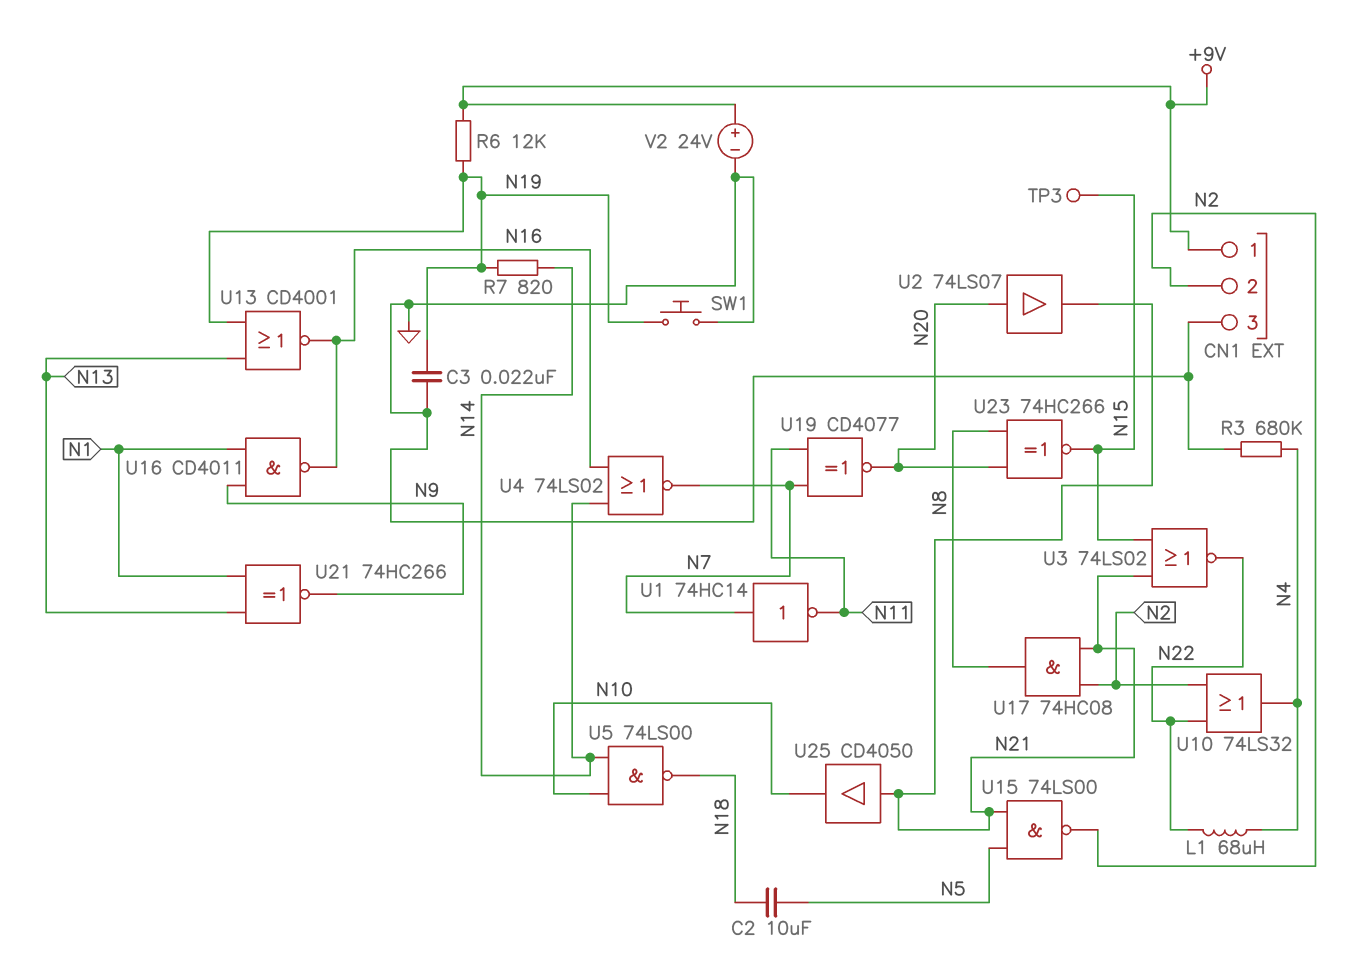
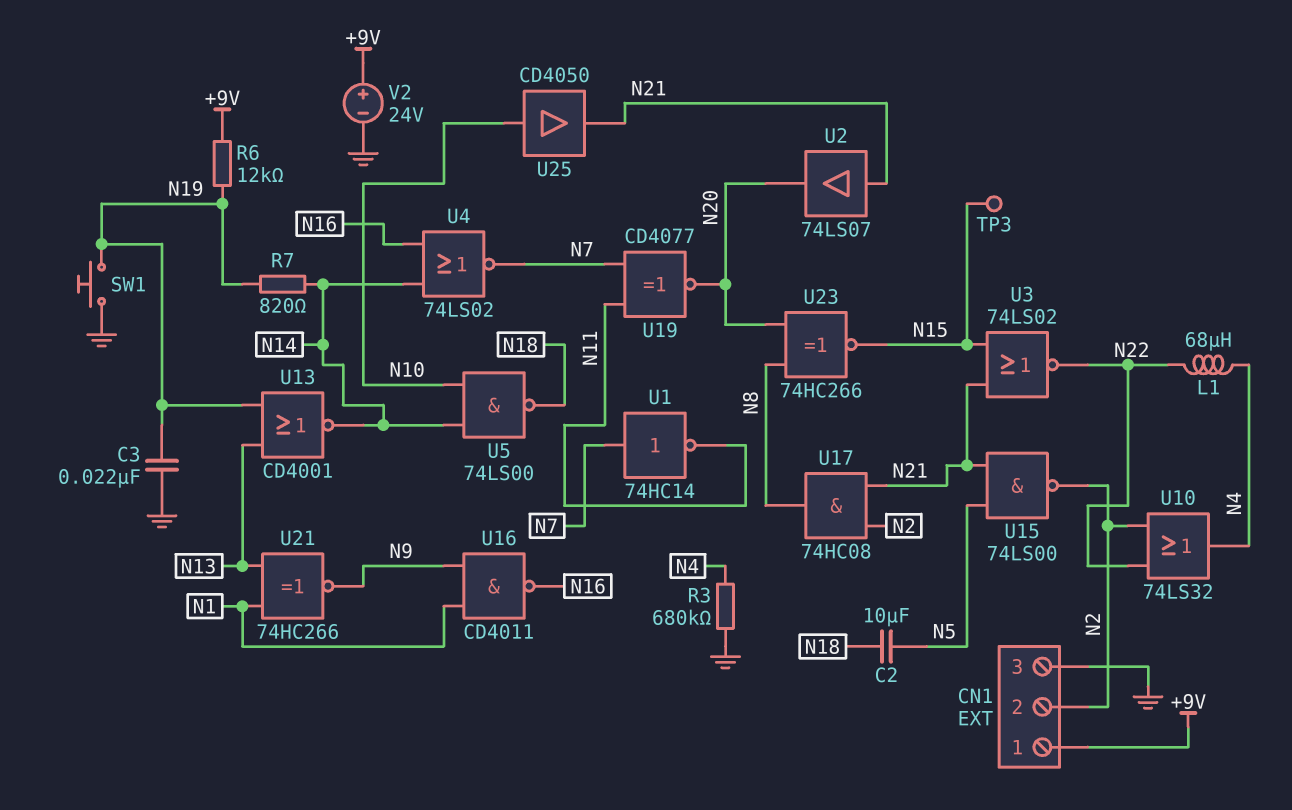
U2: buffer 74LS07 (in N20, out N21) -> buffer 74LS07 (in N21, out N20)
U13: NOR CD4001 (in N13, in N19, out N16) -> NOR CD4001 (in N13, in N19, out N14)
U25: buffer CD4050 (in N21, out N10) -> buffer CD4050 (in N10, out N21)

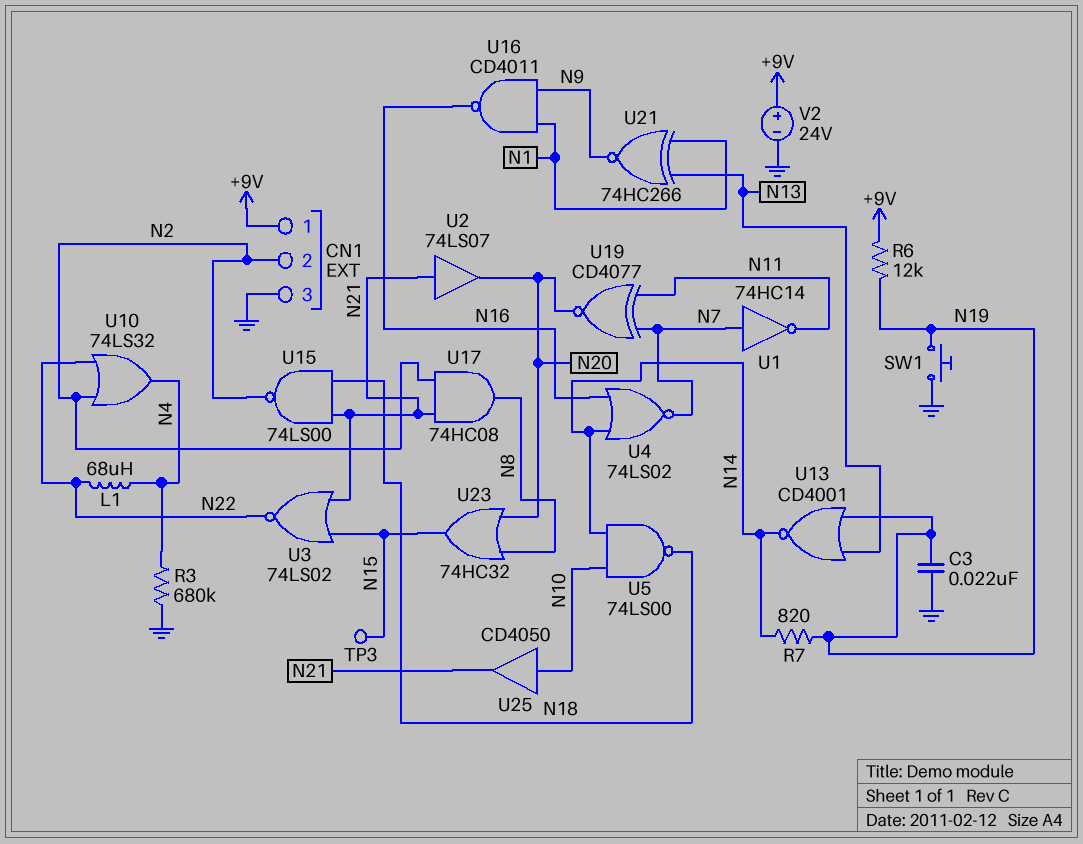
C2: 10uF (N5, N18) -> none
U15: NAND 74LS00 (in N5, in N21, out N2) -> NAND 74LS00 (in N18, in N21, out N2)
U23: XNOR 74HC266 (in N8, in N20, out N15) -> OR 74HC32 (in N8, in N20, out N15)

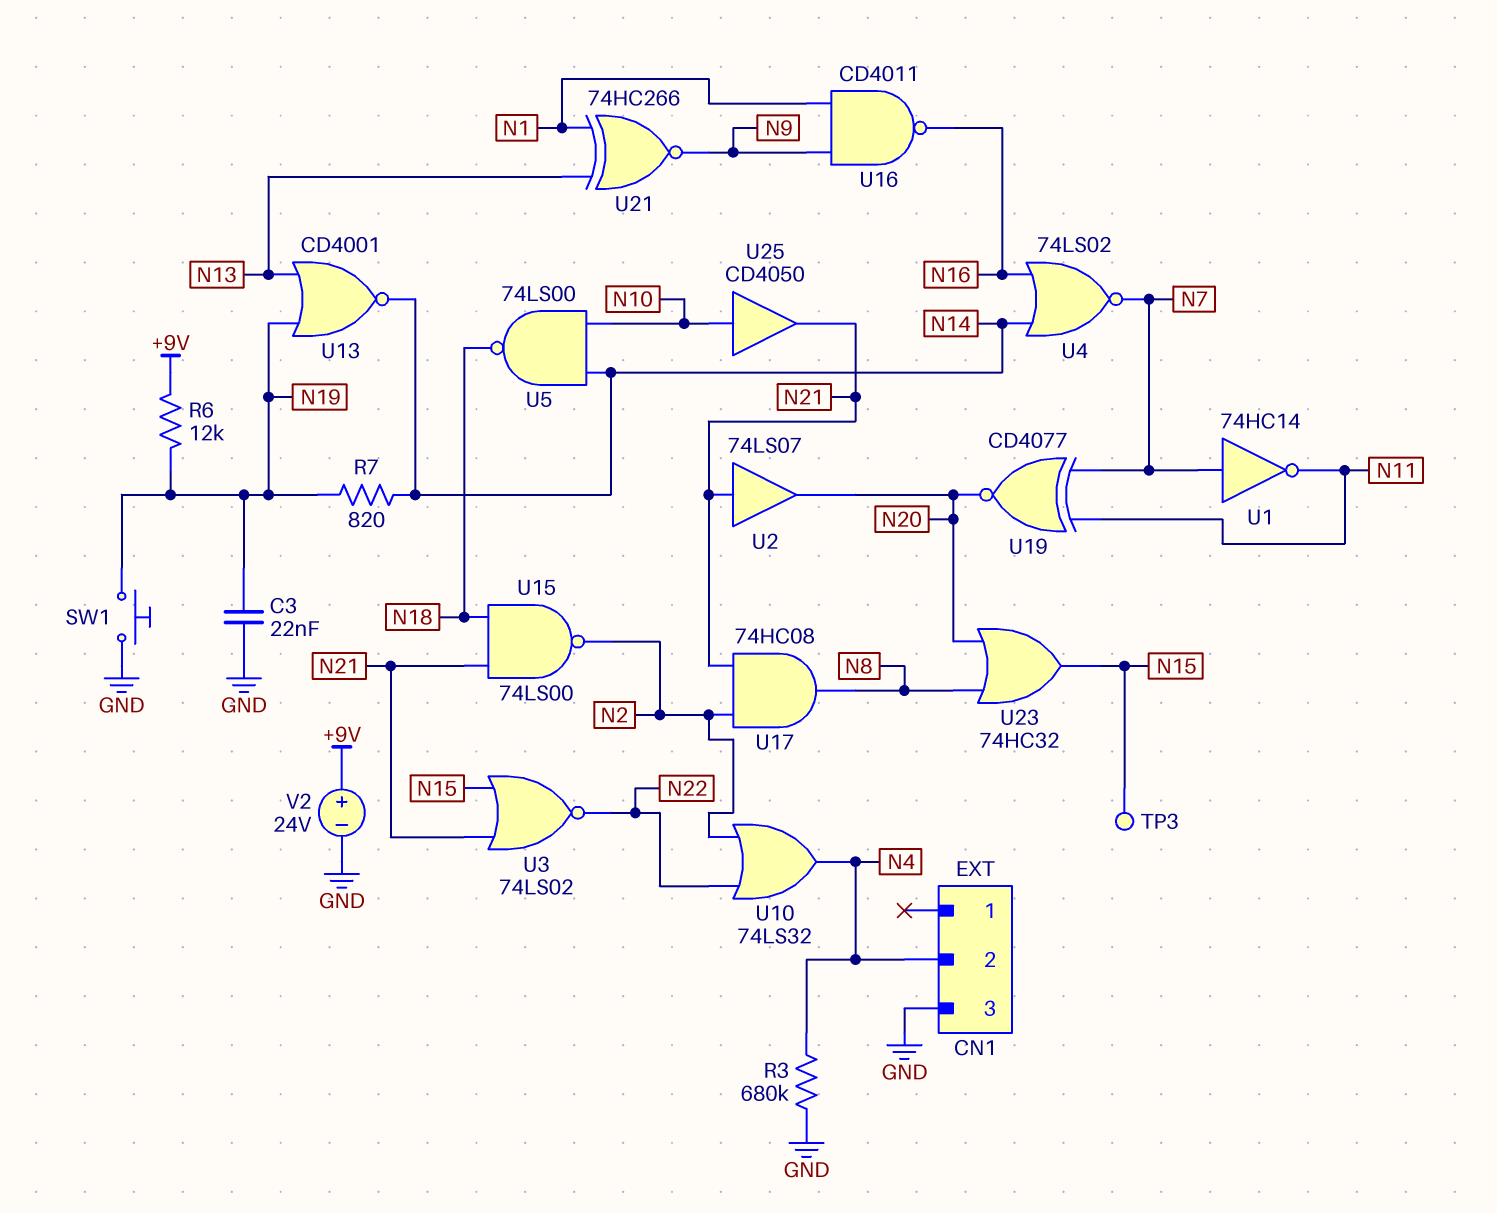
CN1 pin 1: +9V -> none
CN1 pin 2: N2 -> N4
L1: 68uH (N4, N22) -> none

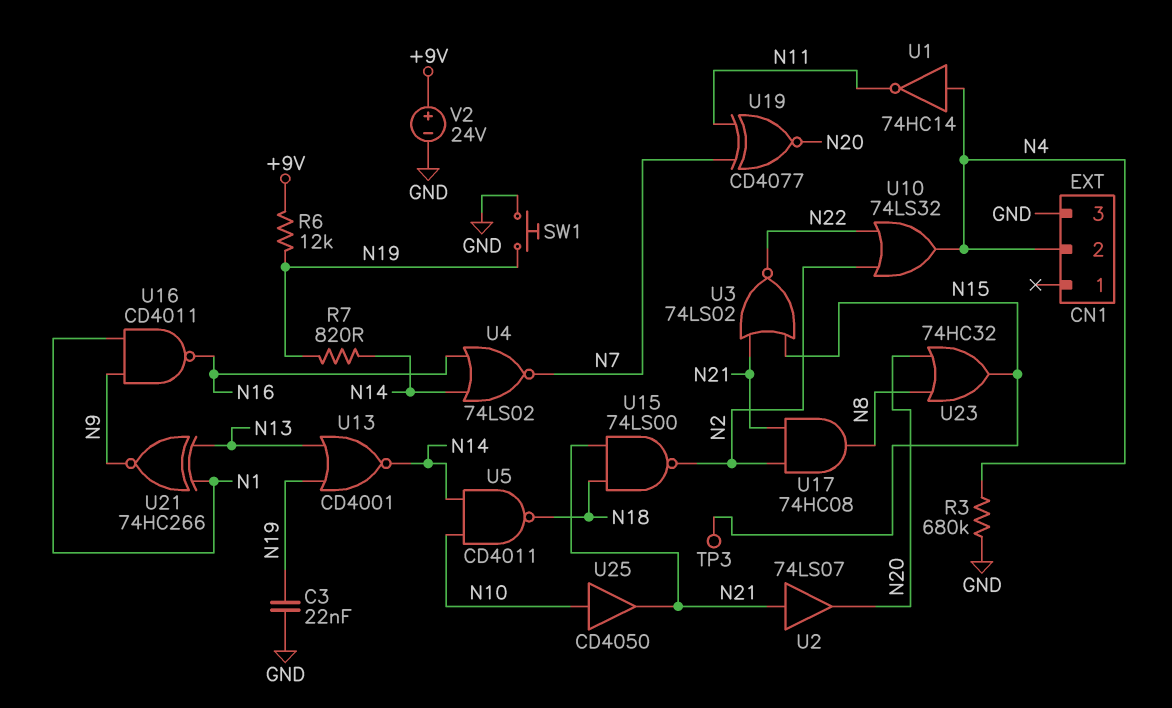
U1: NOT 74HC14 (in N7, out N11) -> NOT 74HC14 (in N4, out N11)
U5: NAND 74LS00 (in N10, in N14, out N18) -> NAND CD4011 (in N10, in N14, out N18)

